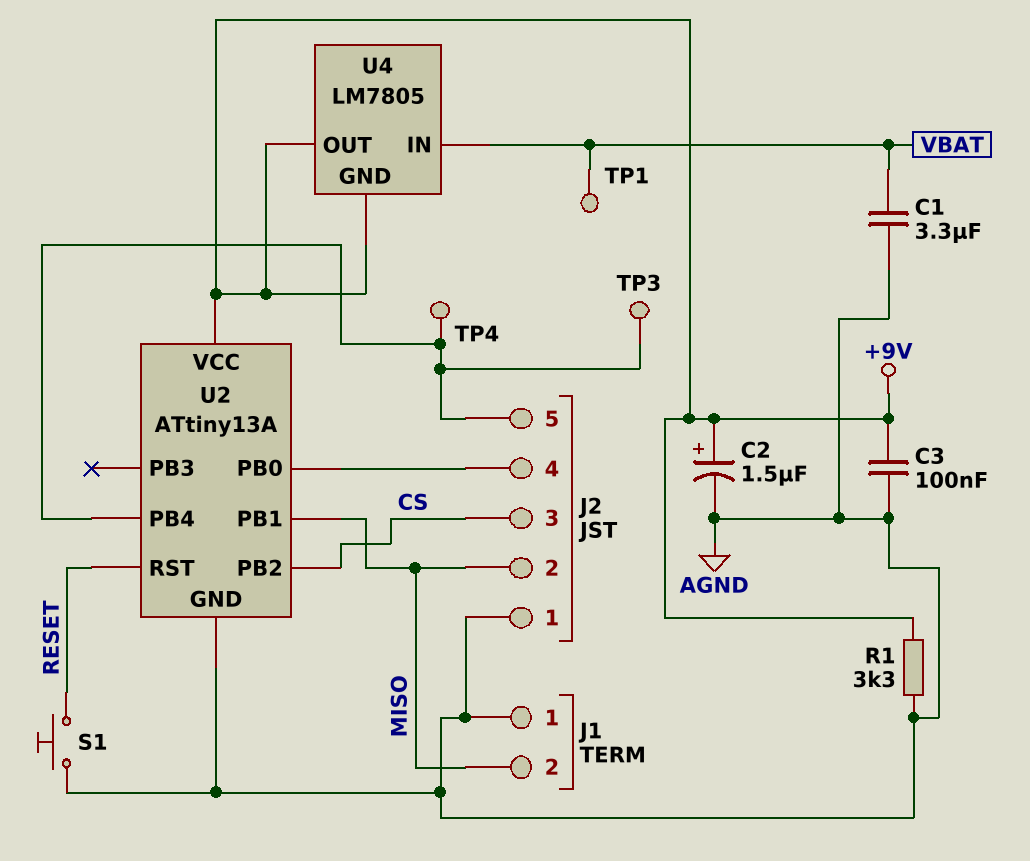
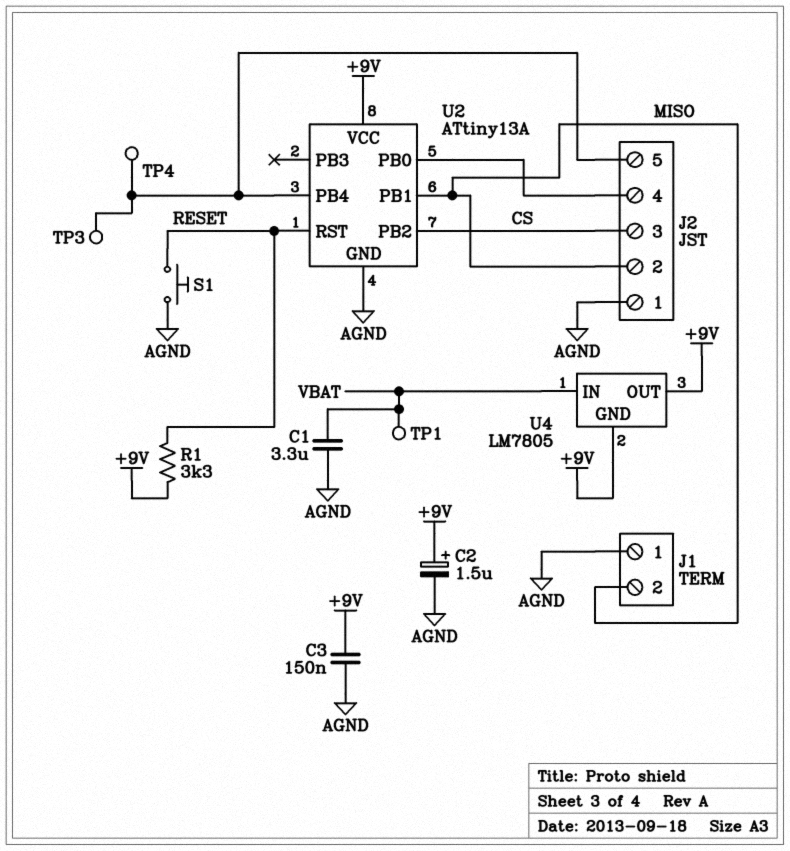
C3: 100nF (+9V, AGND) -> 150nF (+9V, AGND)
R1: 3.3k (+9V, AGND) -> 3.3k (+9V, RESET)

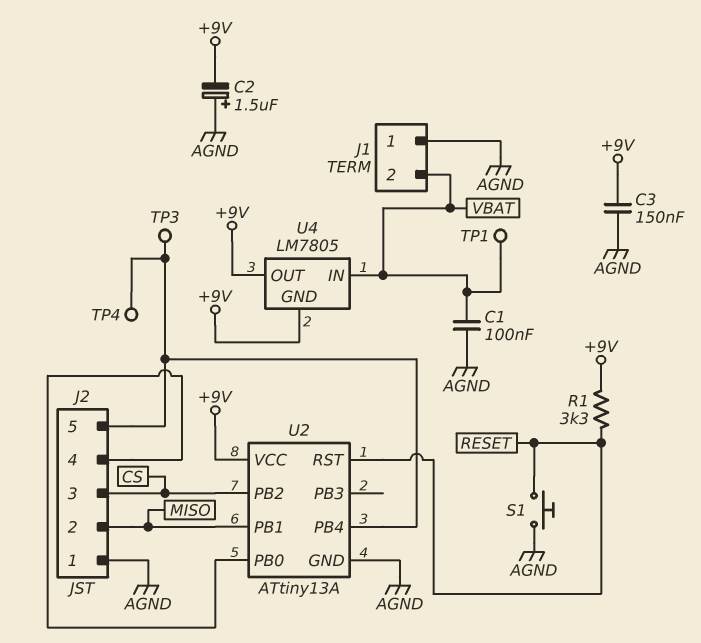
C1: 3.3uF (AGND, VBAT) -> 100nF (AGND, VBAT)
C2: 1.5uF (plus +9V, minus AGND) -> 1.5uF (plus AGND, minus +9V)
J1 pin 2: MISO -> VBAT

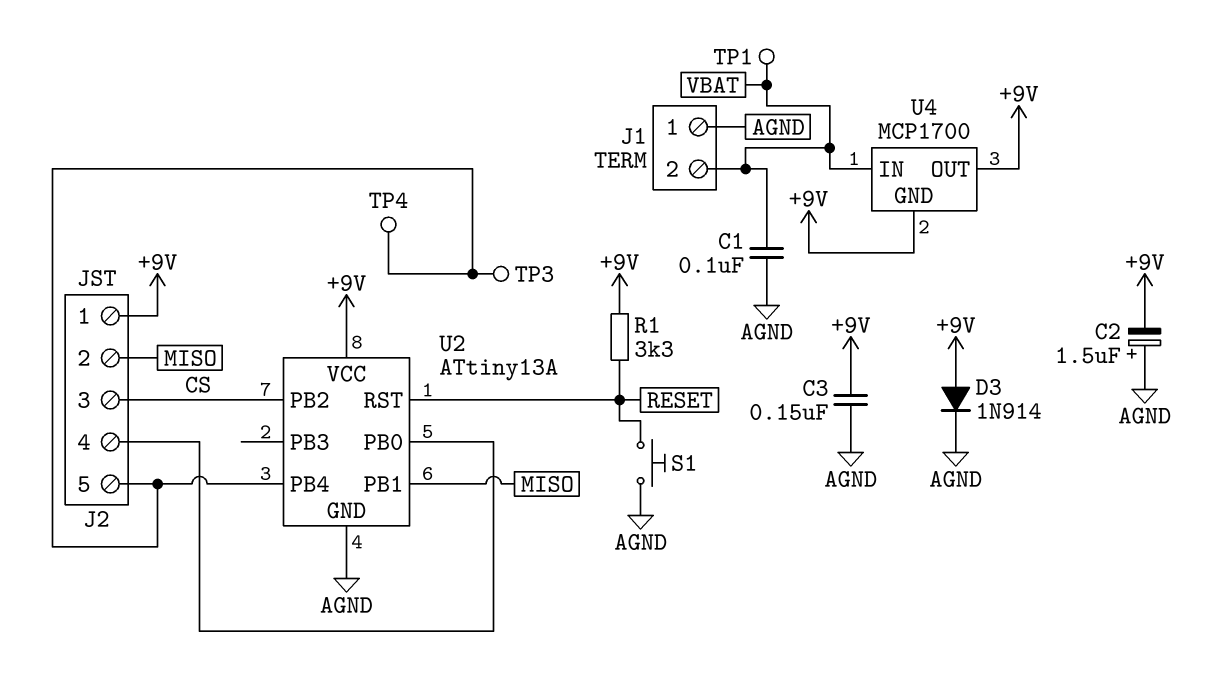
D3: none -> diode 1N914 (A +9V, K AGND)
J2 pin 1: AGND -> +9V
U4: LM7805 -> MCP1700

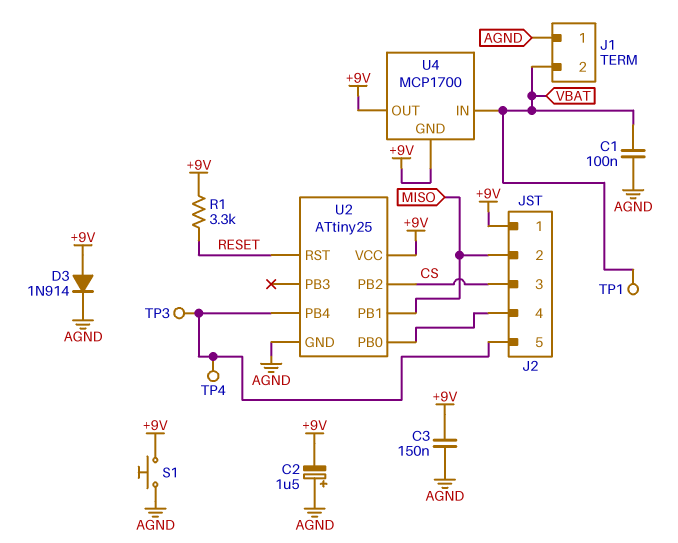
S1: button (AGND, RESET) -> button (+9V, AGND)
U2: ATtiny13A -> ATtiny25

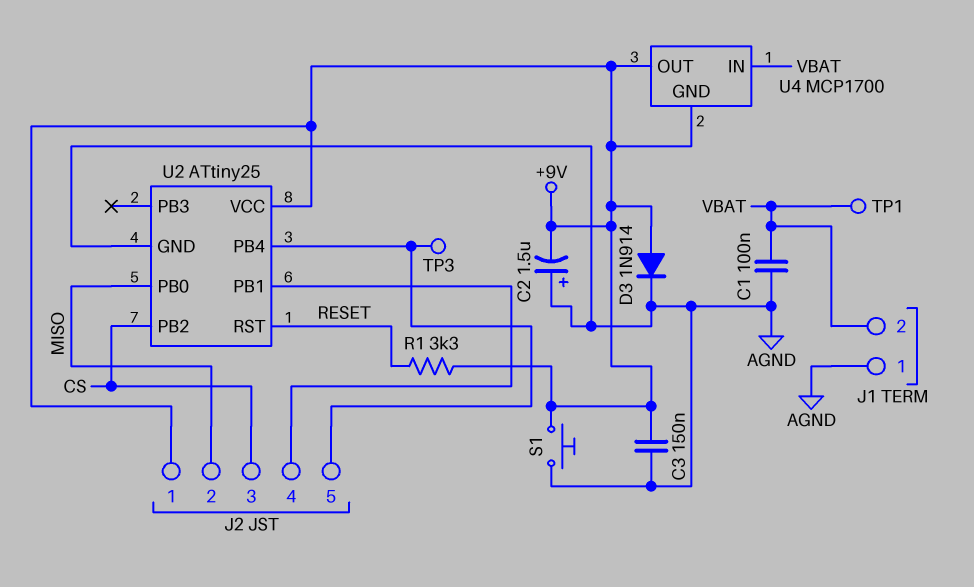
TP4: test point (J2/5) -> none
U2 pin PB0: J2/4 -> MISO
U2 pin PB1: MISO -> J2/4

